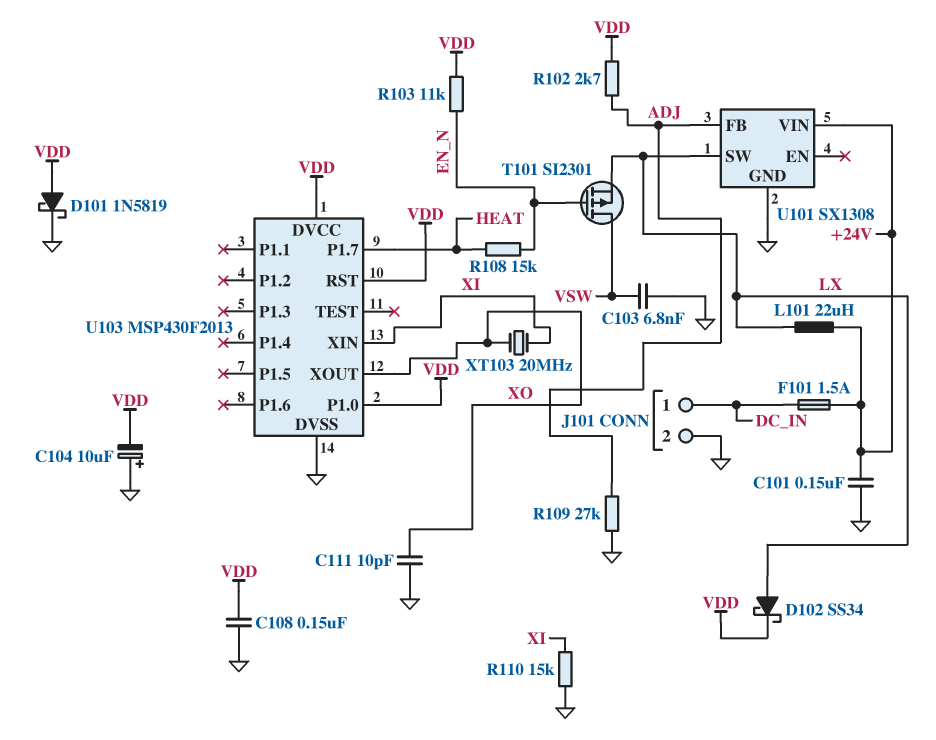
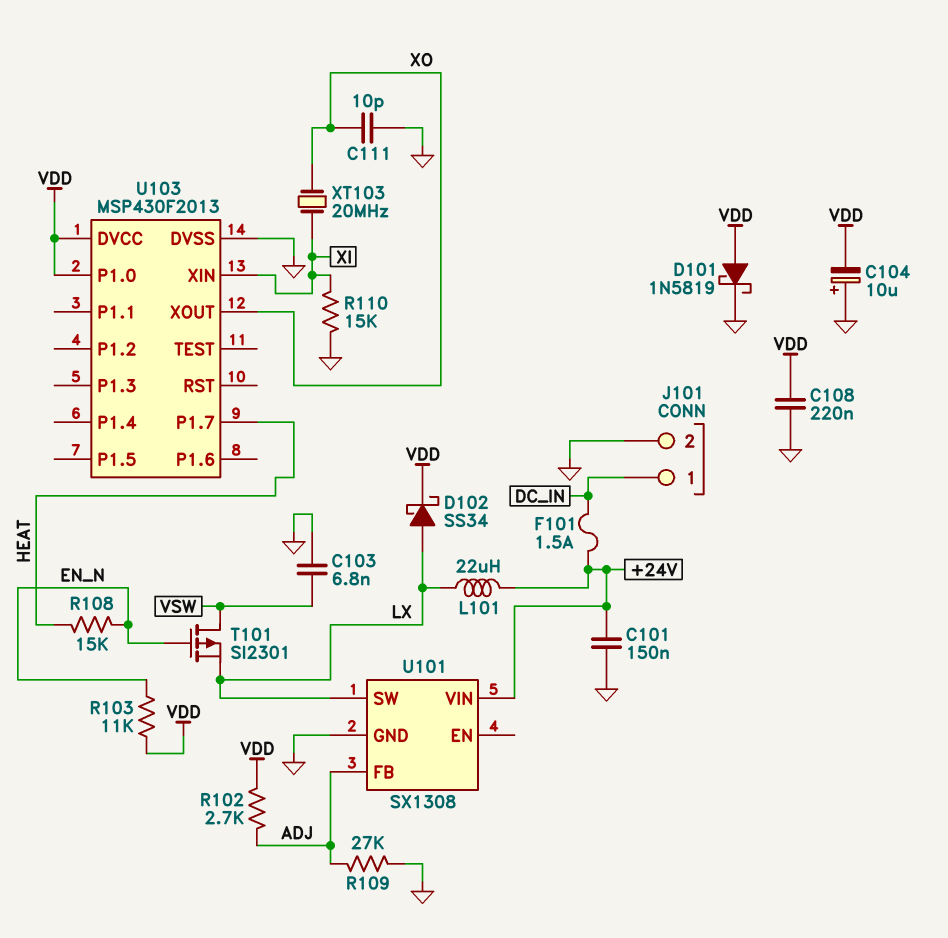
C108: 150nF (GND, VDD) -> 220nF (GND, VDD)
U103 pin RST: VDD -> none

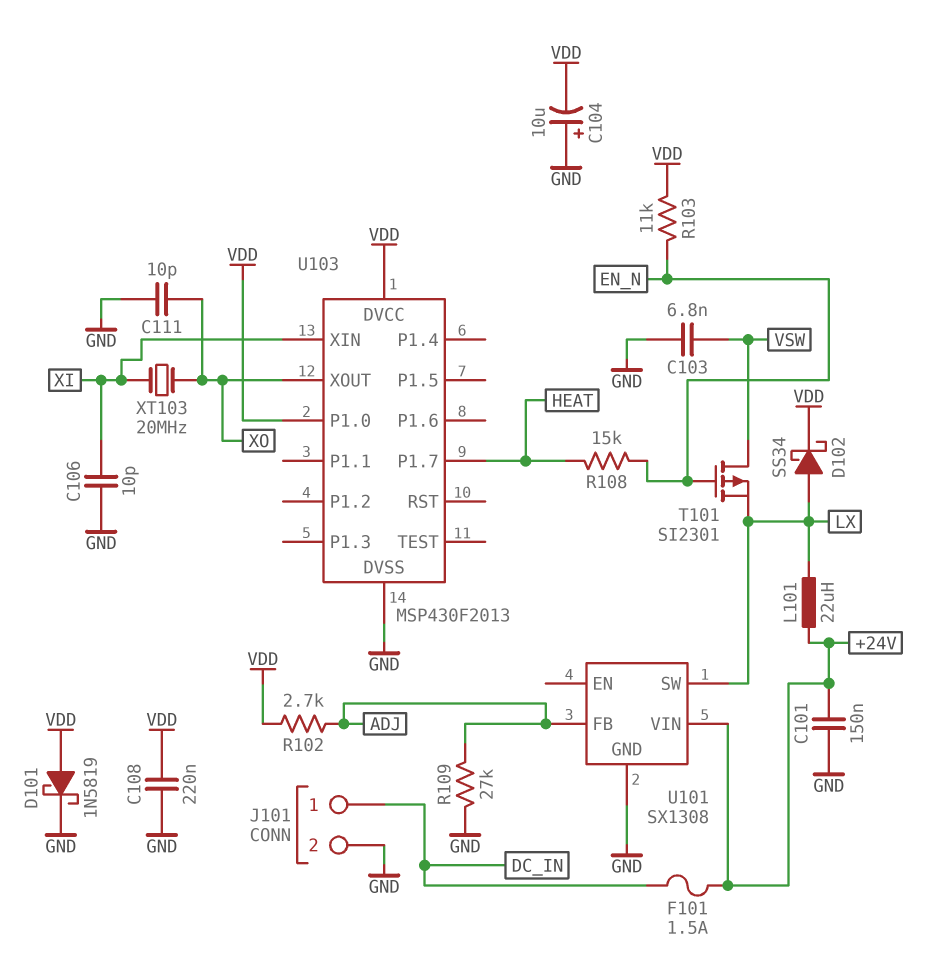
C106: none -> 10pF (GND, XI)
R110: 15k (GND, XI) -> none

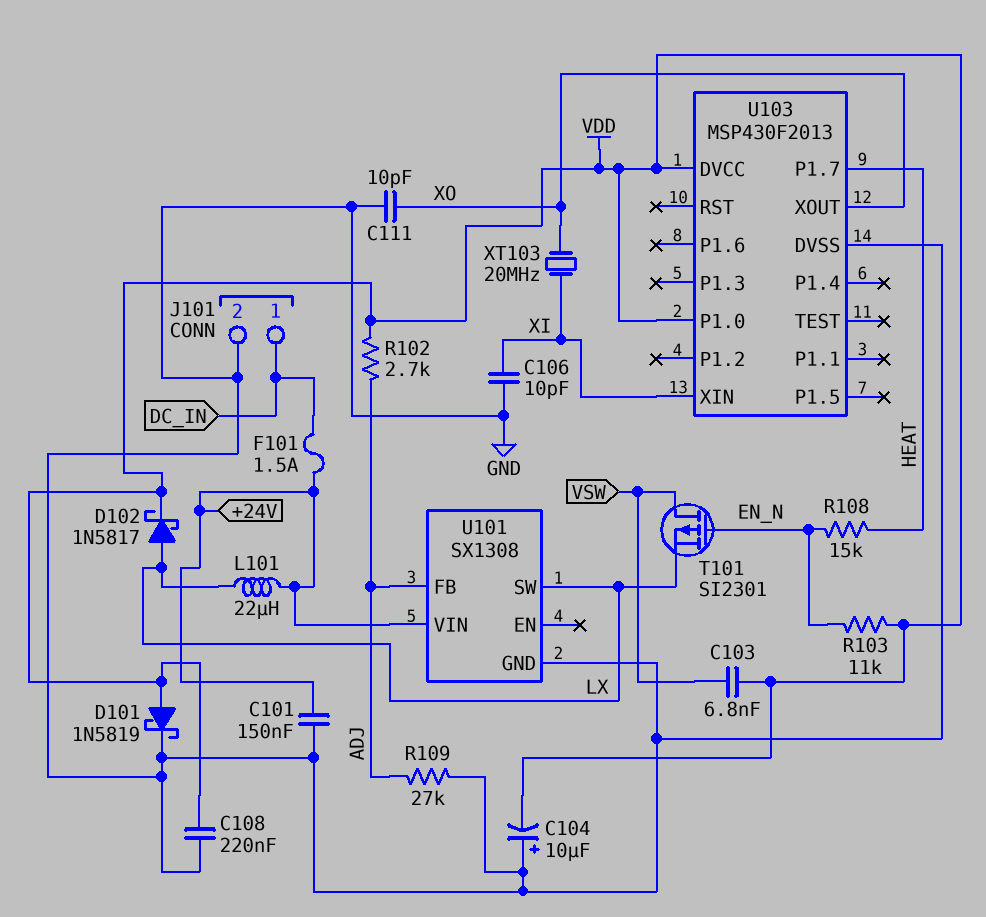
C103: 6.8nF (GND, VSW) -> 6.8nF (VDD, VSW)
D102: schottky SS34 (A LX, K VDD) -> schottky 1N5817 (A LX, K VDD)

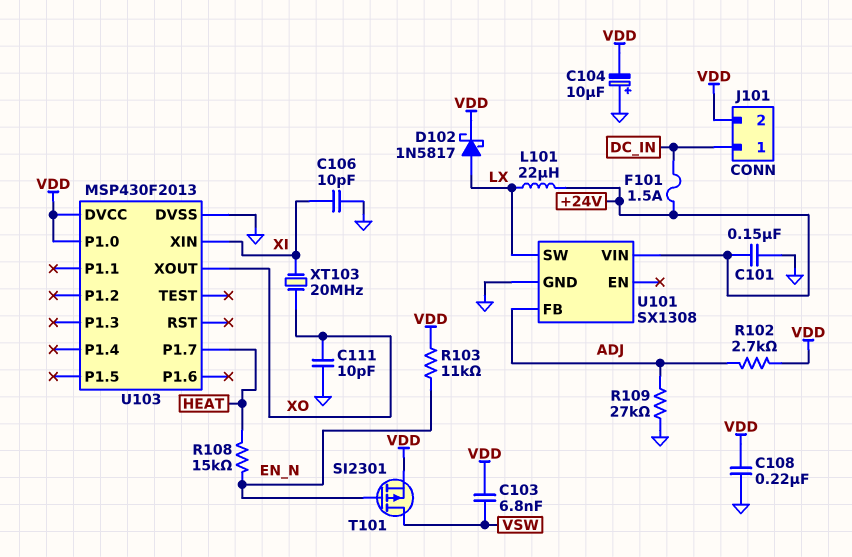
D101: schottky 1N5819 (A VDD, K GND) -> none
J101 pin 2: GND -> VDD
T101: PMOS SI2301 (G EN_N, D VSW, S LX) -> PMOS SI2301 (G EN_N, D VSW, S VDD)

